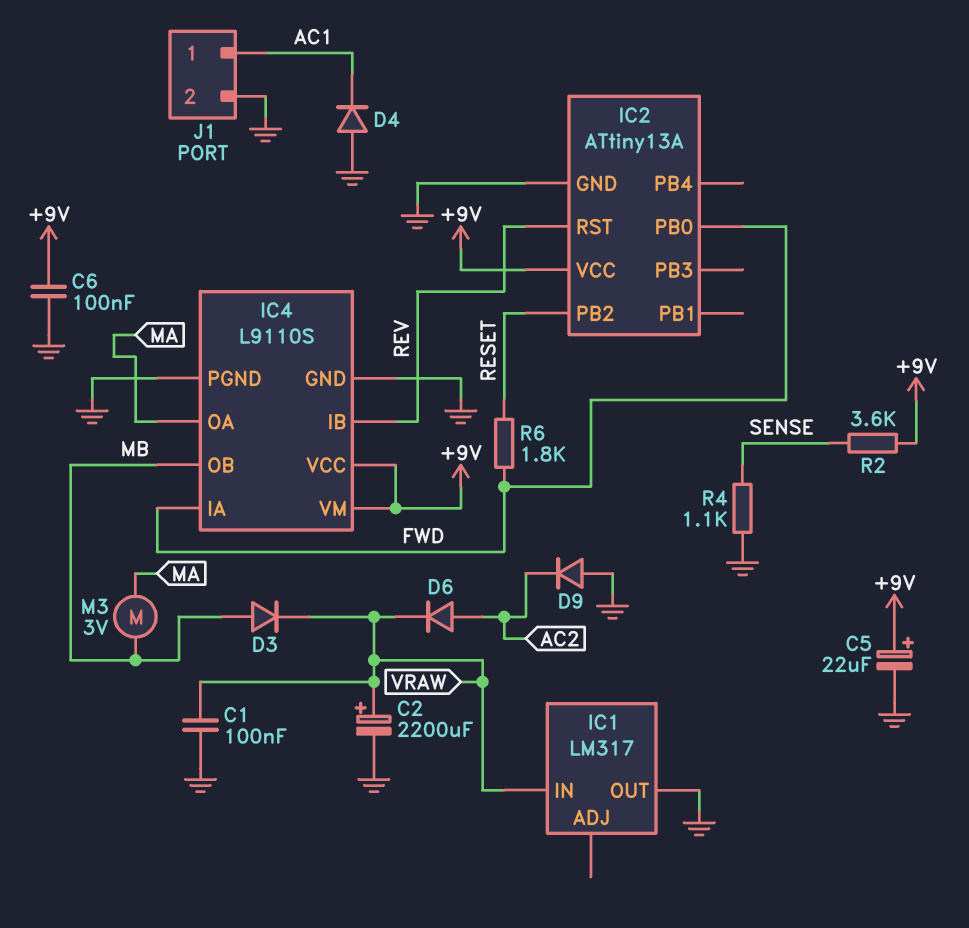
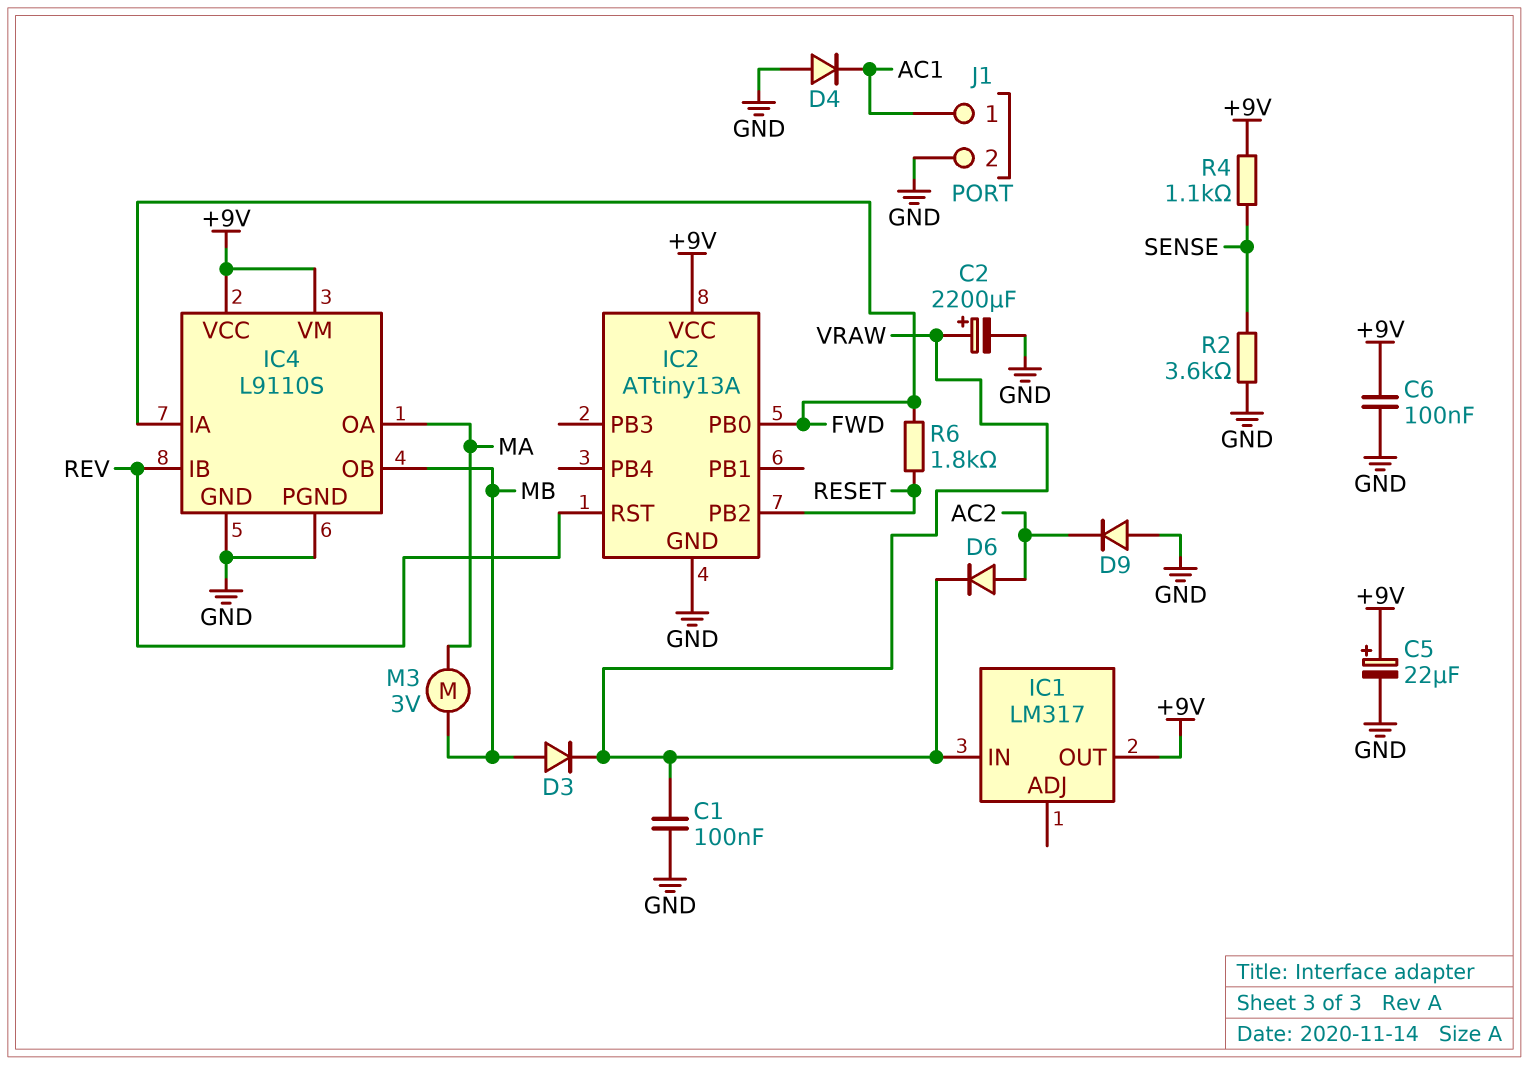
IC1 pin OUT: GND -> +9V
R2: 3.6k (+9V, SENSE) -> 3.6k (GND, SENSE)
R4: 1.1k (GND, SENSE) -> 1.1k (+9V, SENSE)

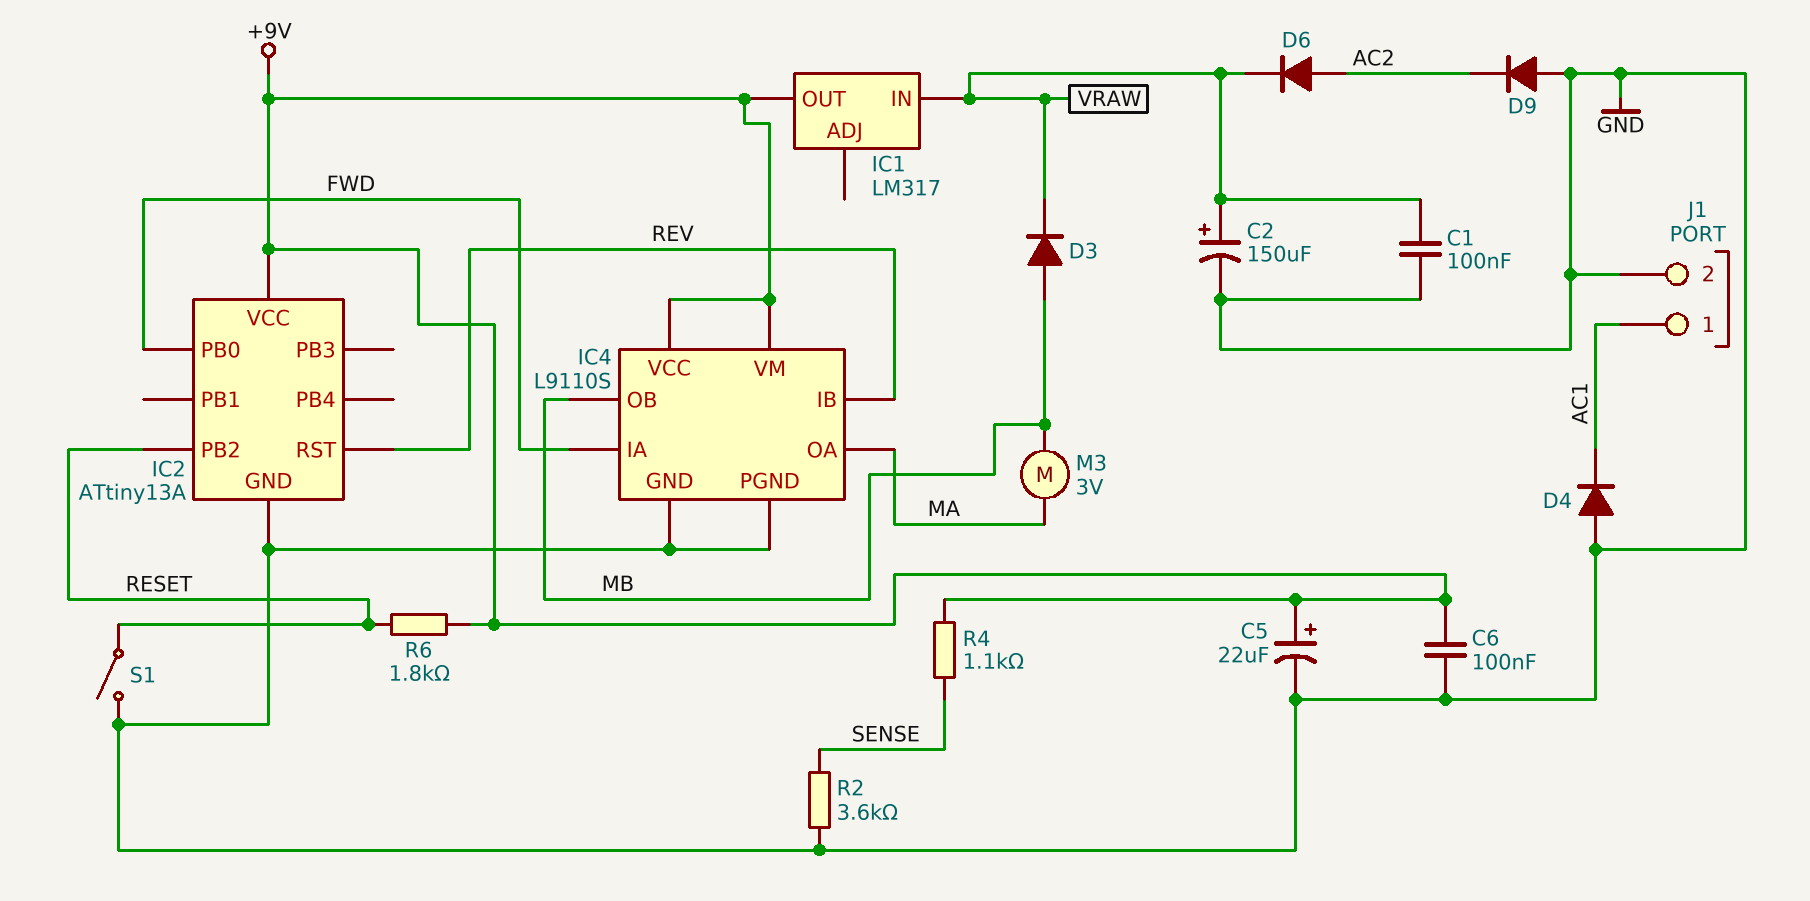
C2: 2200uF (plus VRAW, minus GND) -> 150uF (plus VRAW, minus GND)
R6: 1.8k (FWD, RESET) -> 1.8k (+9V, RESET)
S1: none -> switch (GND, RESET)

